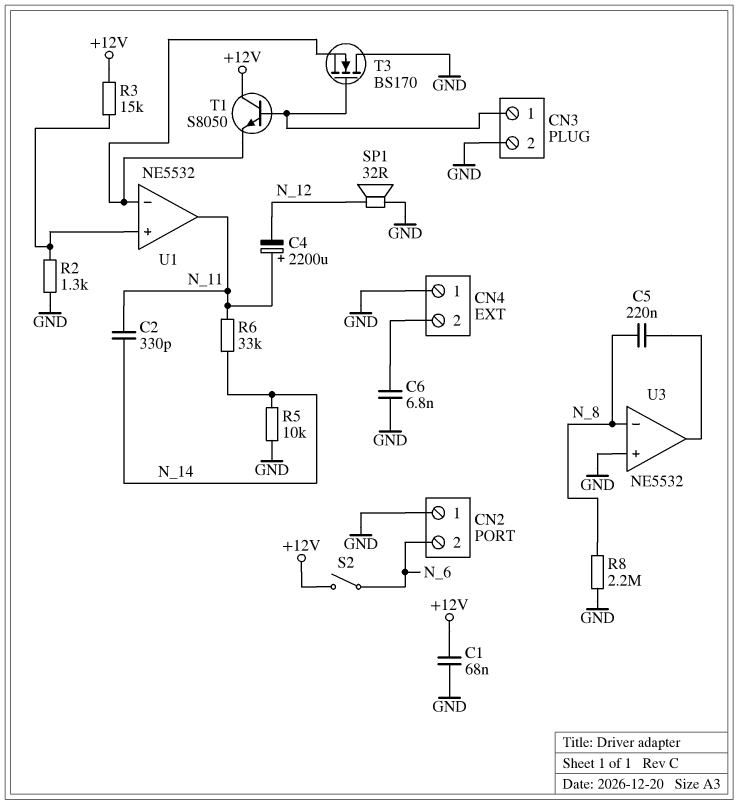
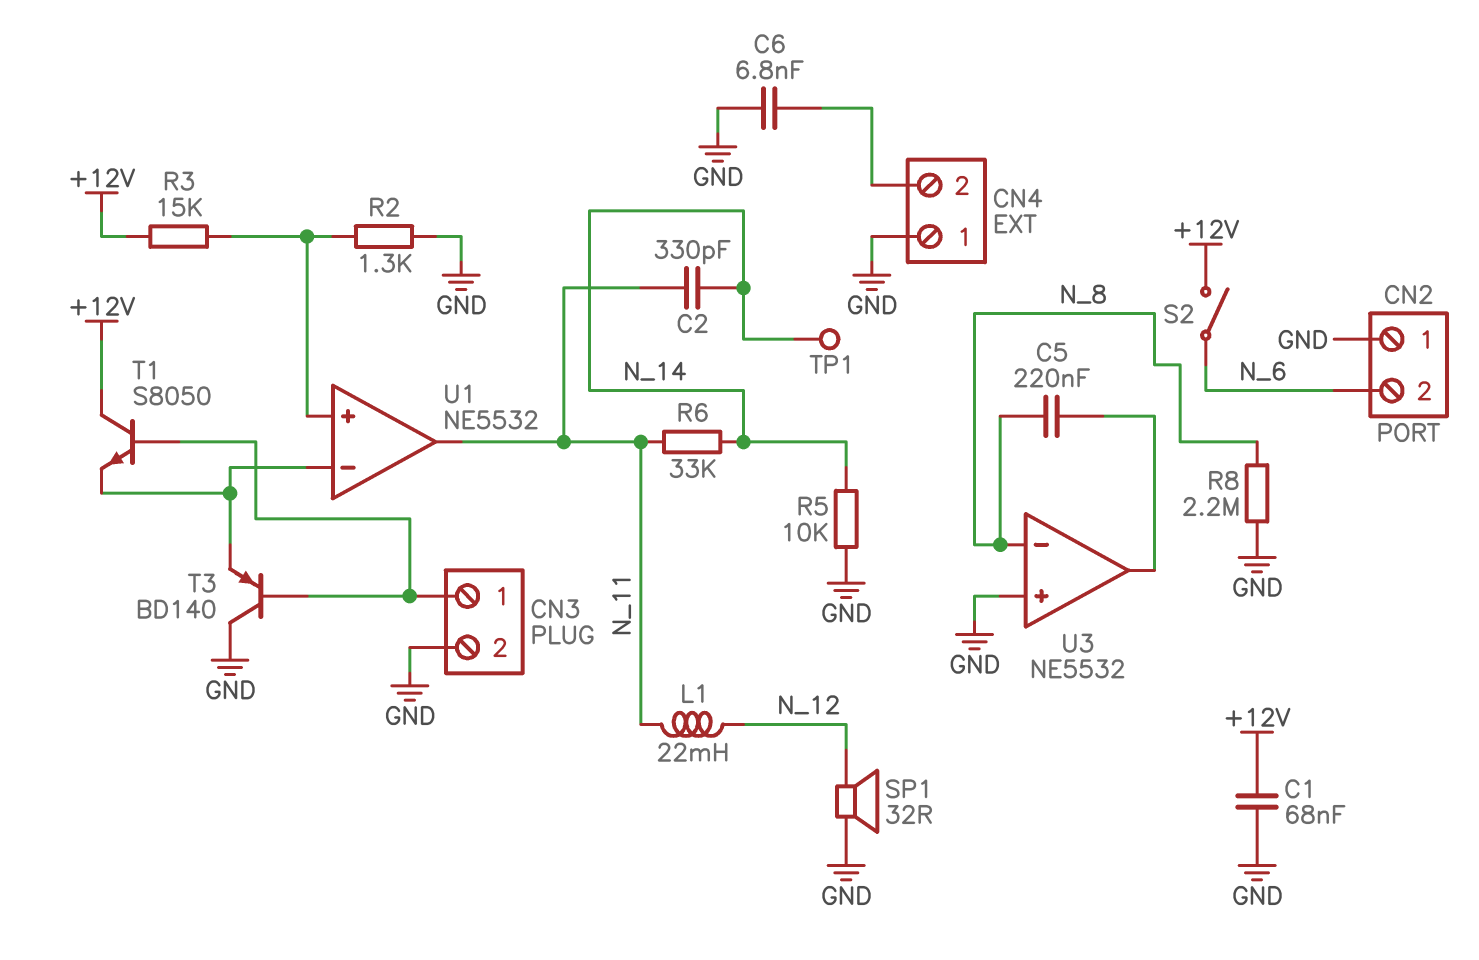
C4: 2200uF (plus N_11, minus N_12) -> none
L1: none -> 22mH (N_11, N_12)
T3: NMOS BS170 (G CN3/1, D GND, S U1/in-) -> PNP BD140 (B CN3/1, C GND, E U1/in-)
TP1: none -> test point (N_14)

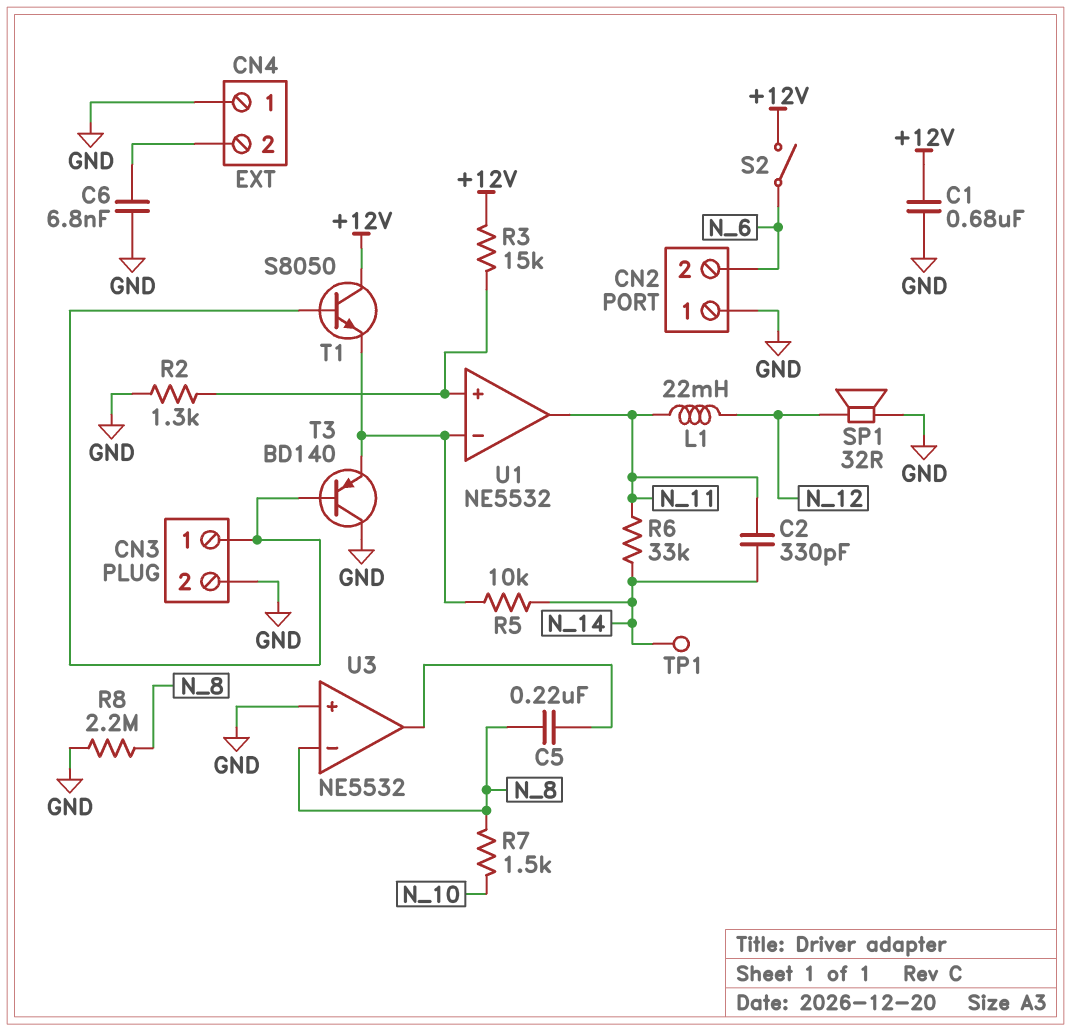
C1: 68nF (+12V, GND) -> 680nF (+12V, GND)
R5: 10k (GND, N_14) -> 10k (N_14, U1/in-)
R7: none -> 1.5k (N_8, N_10)

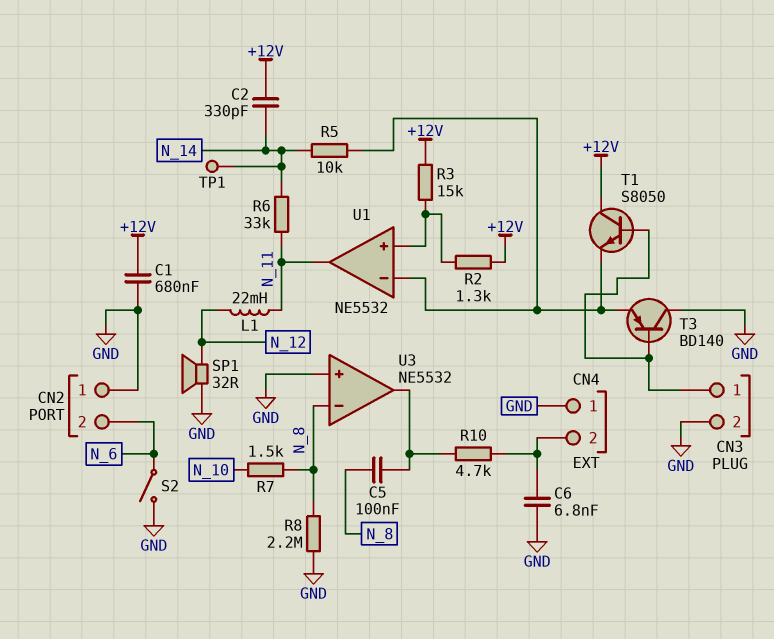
C2: 330pF (N_11, N_14) -> 330pF (+12V, N_14)
C5: 220nF (N_8, U3/out) -> 100nF (N_8, U3/out)
R2: 1.3k (GND, U1/in+) -> 1.3k (+12V, U1/in+)
R10: none -> 4.7k (CN4/2, U3/out)
S2: switch (+12V, N_6) -> switch (GND, N_6)

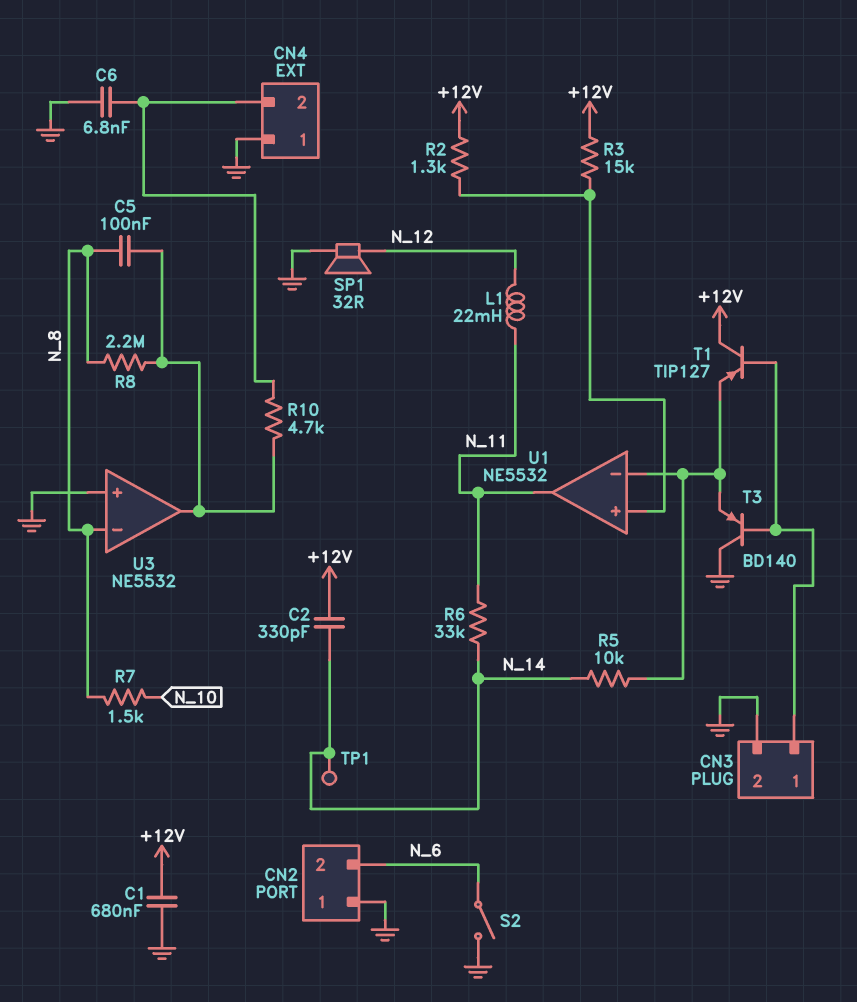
R8: 2.2M (GND, N_8) -> 2.2M (N_8, U3/out)
T1: NPN S8050 (B CN3/1, C +12V, E U1/in-) -> PNP TIP127 (B CN3/1, C +12V, E U1/in-)

